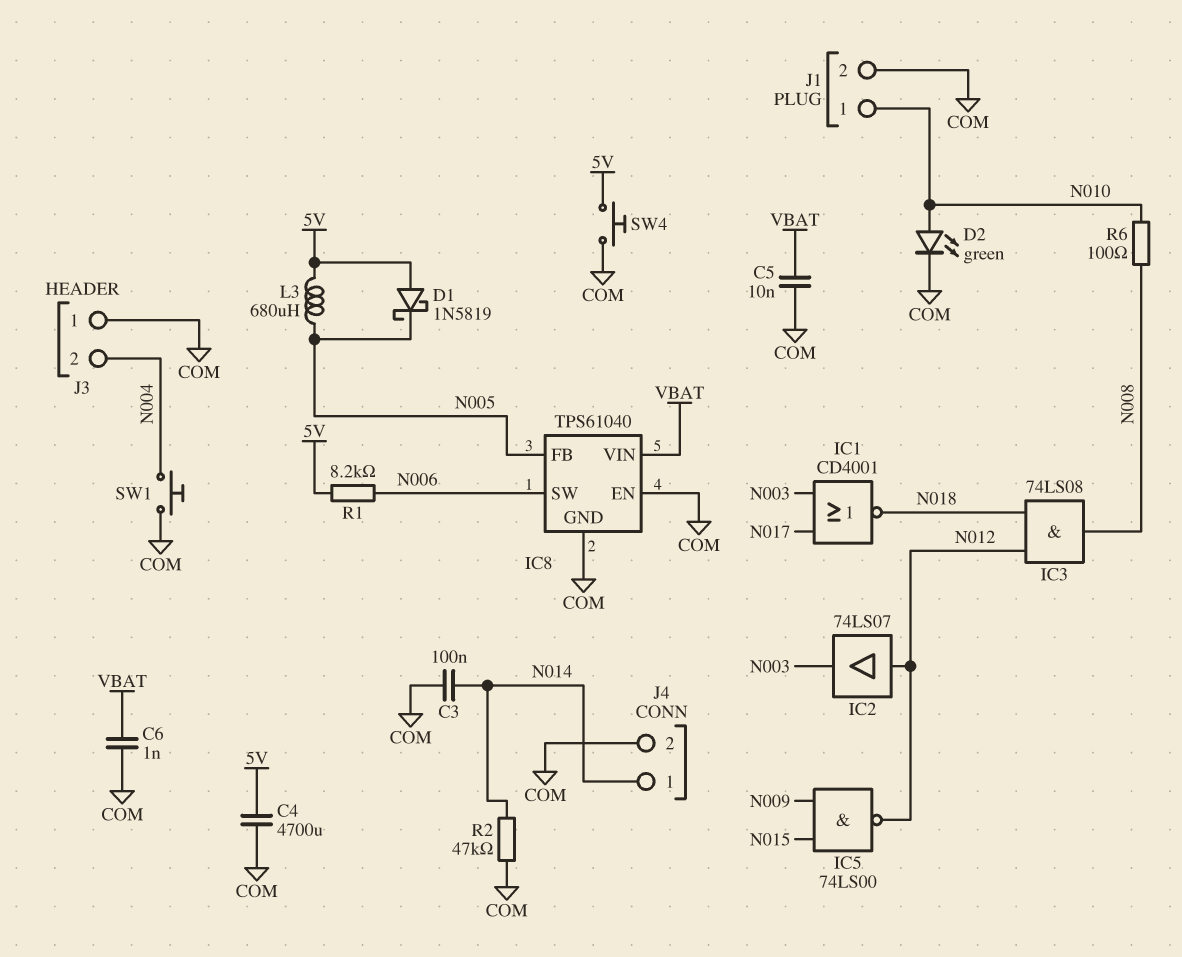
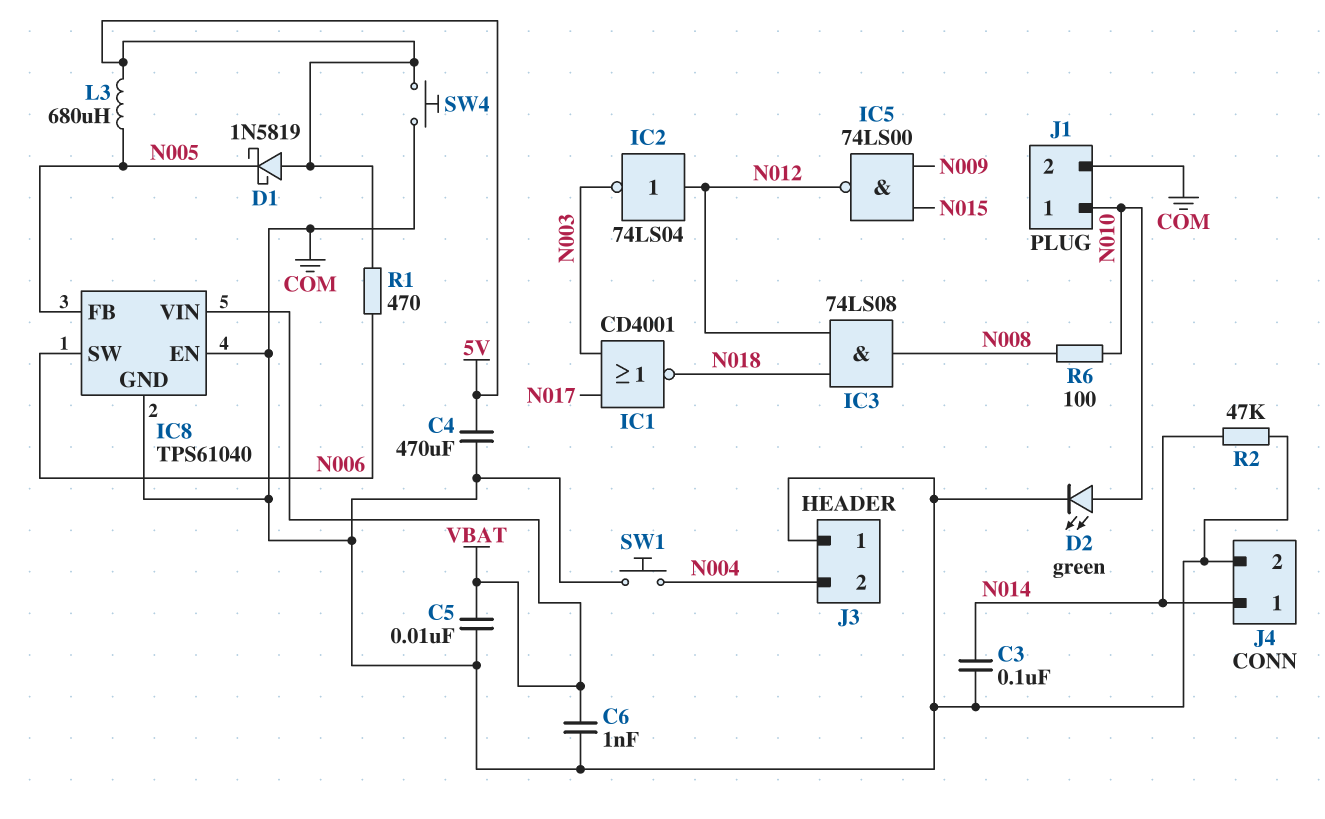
C4: 4700uF (5V, COM) -> 470uF (5V, COM)
IC2: buffer 74LS07 (in N012, out N003) -> NOT 74LS04 (in N012, out N003)
R1: 8.2k (5V, N006) -> 470 (5V, N006)

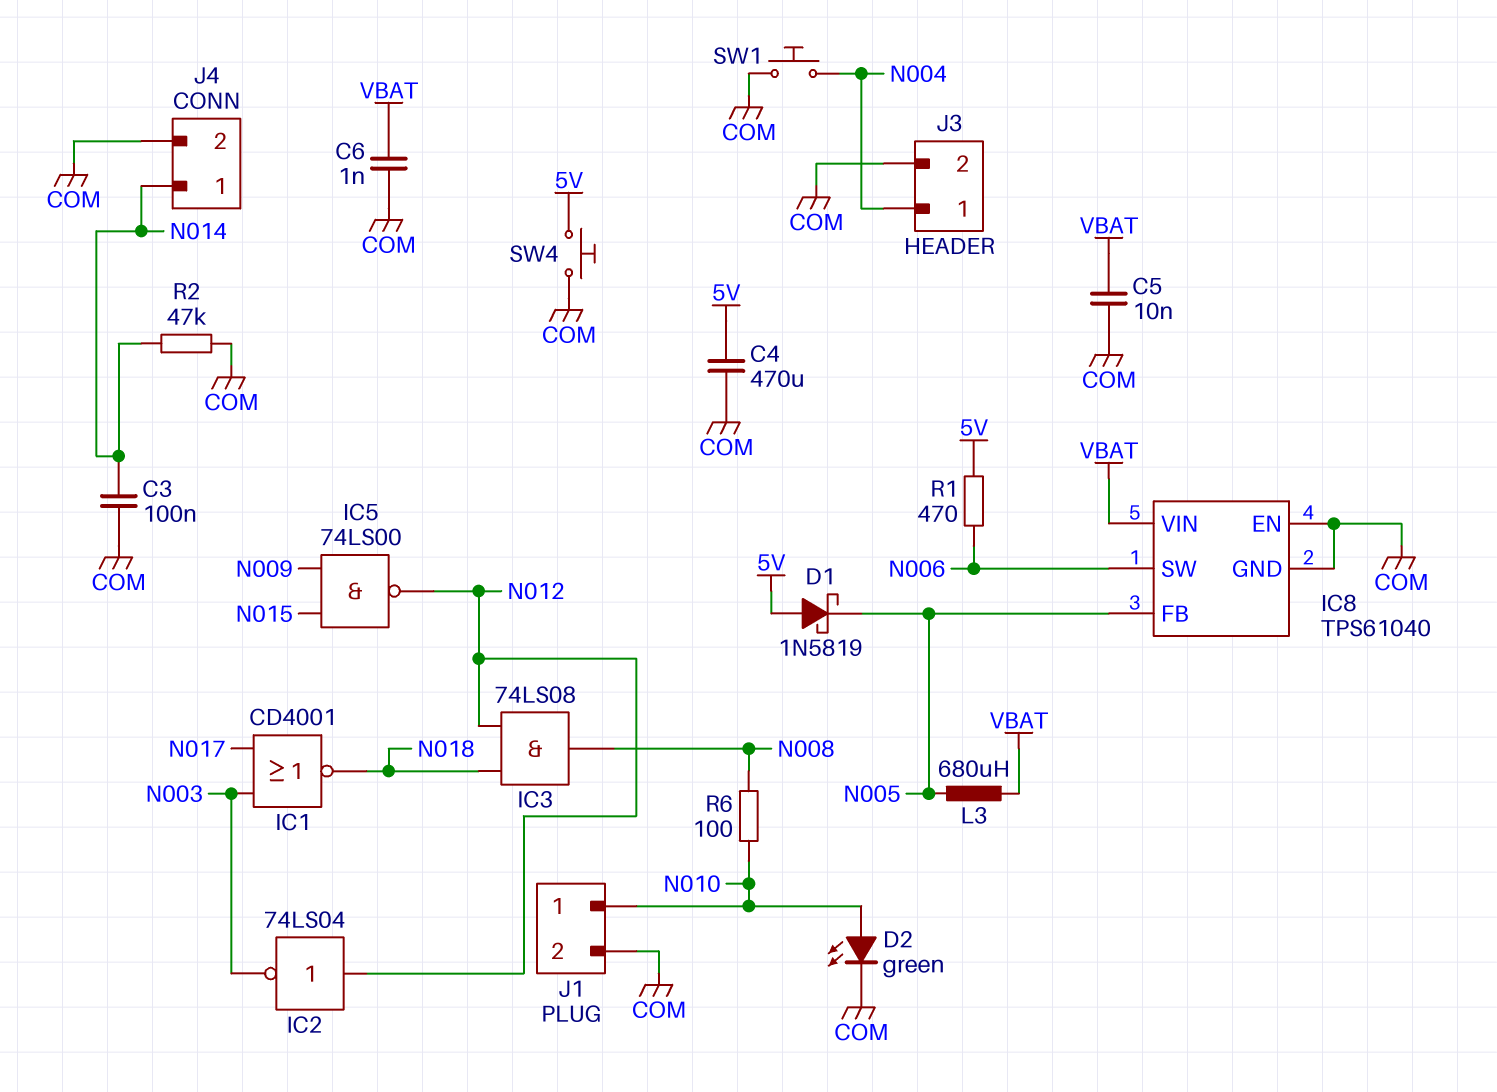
J3 pin 1: COM -> N004
J3 pin 2: N004 -> COM
L3: 680uH (5V, N005) -> 680uH (N005, VBAT)

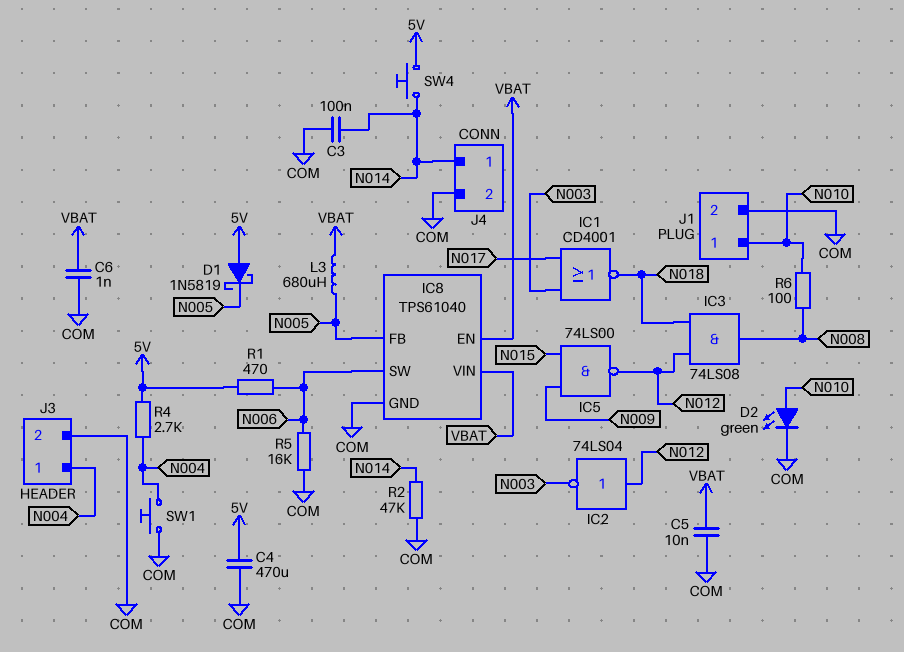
IC8 pin EN: COM -> VBAT
R4: none -> 2.7k (5V, N004)
R5: none -> 16k (COM, N006)
SW4: button (5V, COM) -> button (5V, N014)

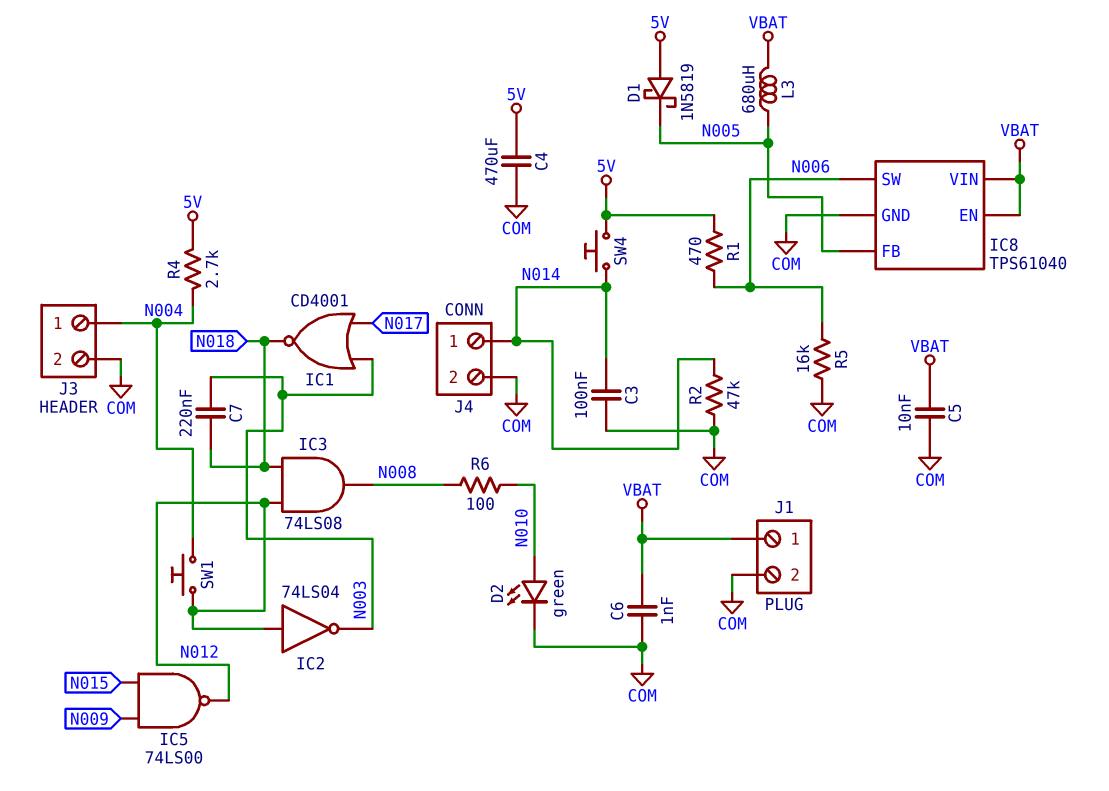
C7: none -> 220nF (N003, N018)
J1 pin 1: N010 -> VBAT
SW1: button (COM, N004) -> button (N004, N012)

